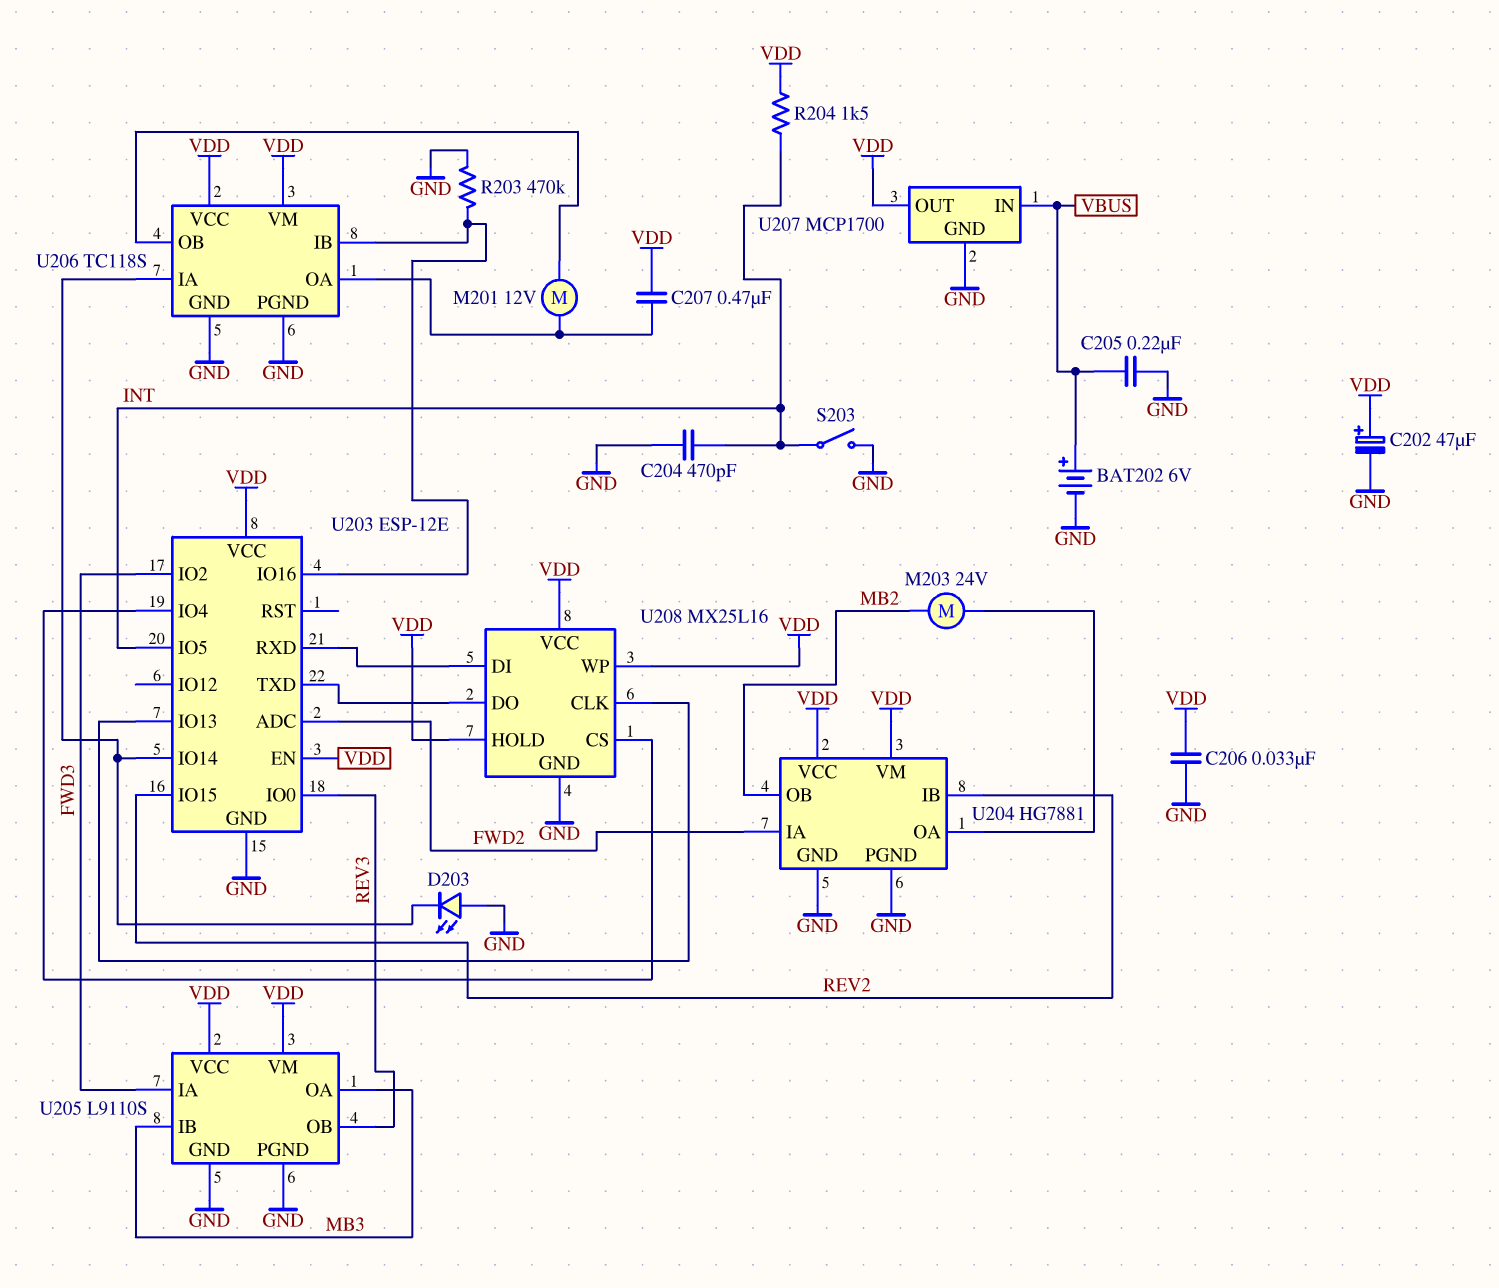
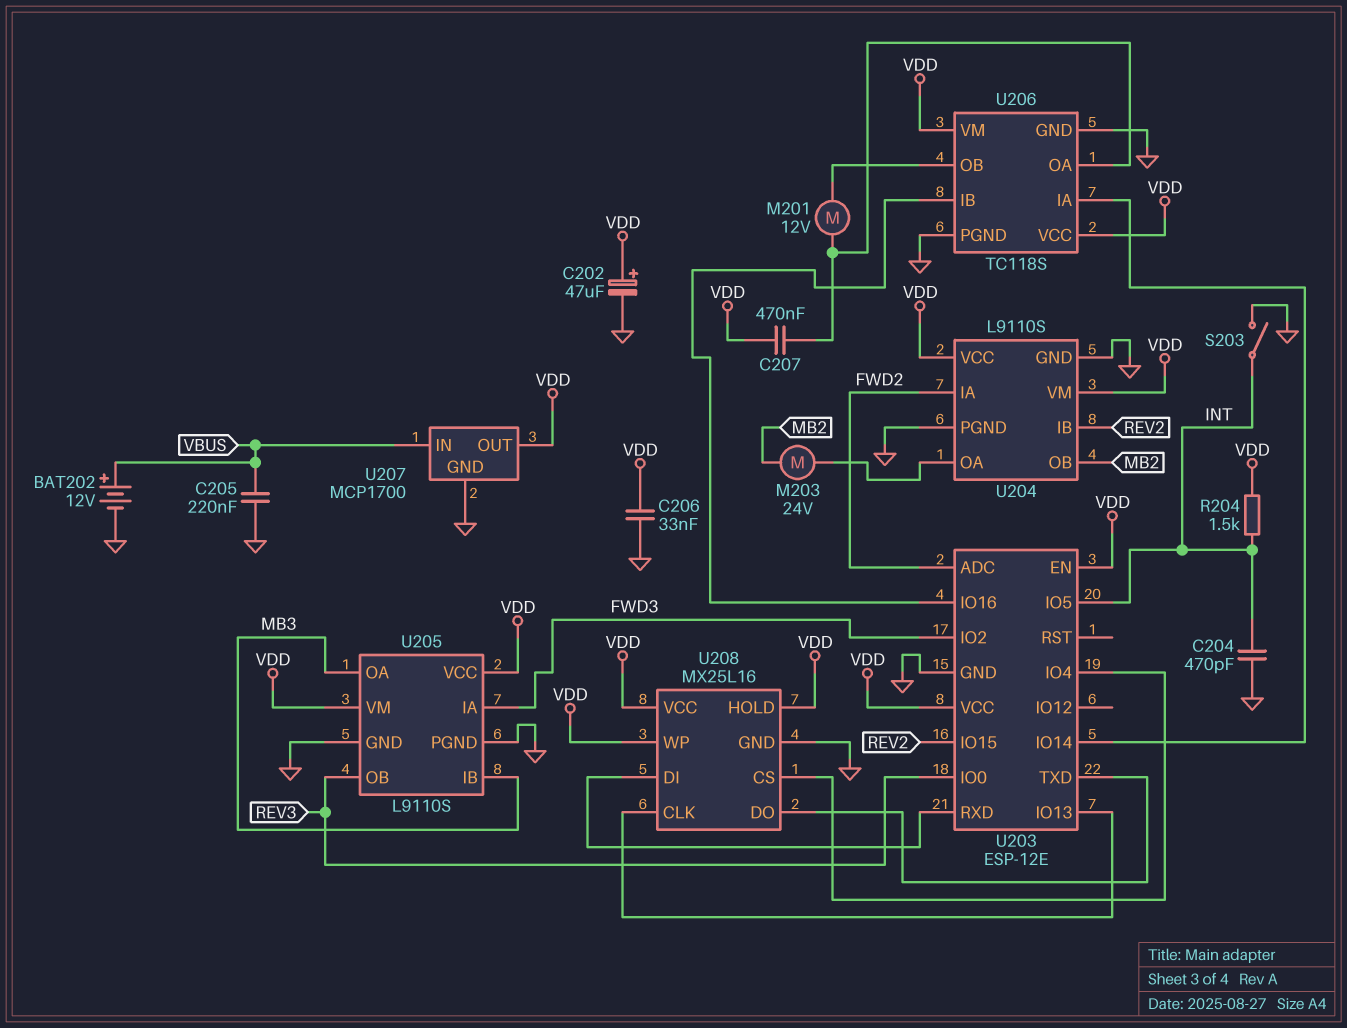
BAT202: 6V (plus VBUS, minus GND) -> 12V (plus VBUS, minus GND)
D203: LED (A GND, K U203/IO14) -> none
R203: 470k (GND, U203/IO16) -> none
U204: HG7881 -> L9110S

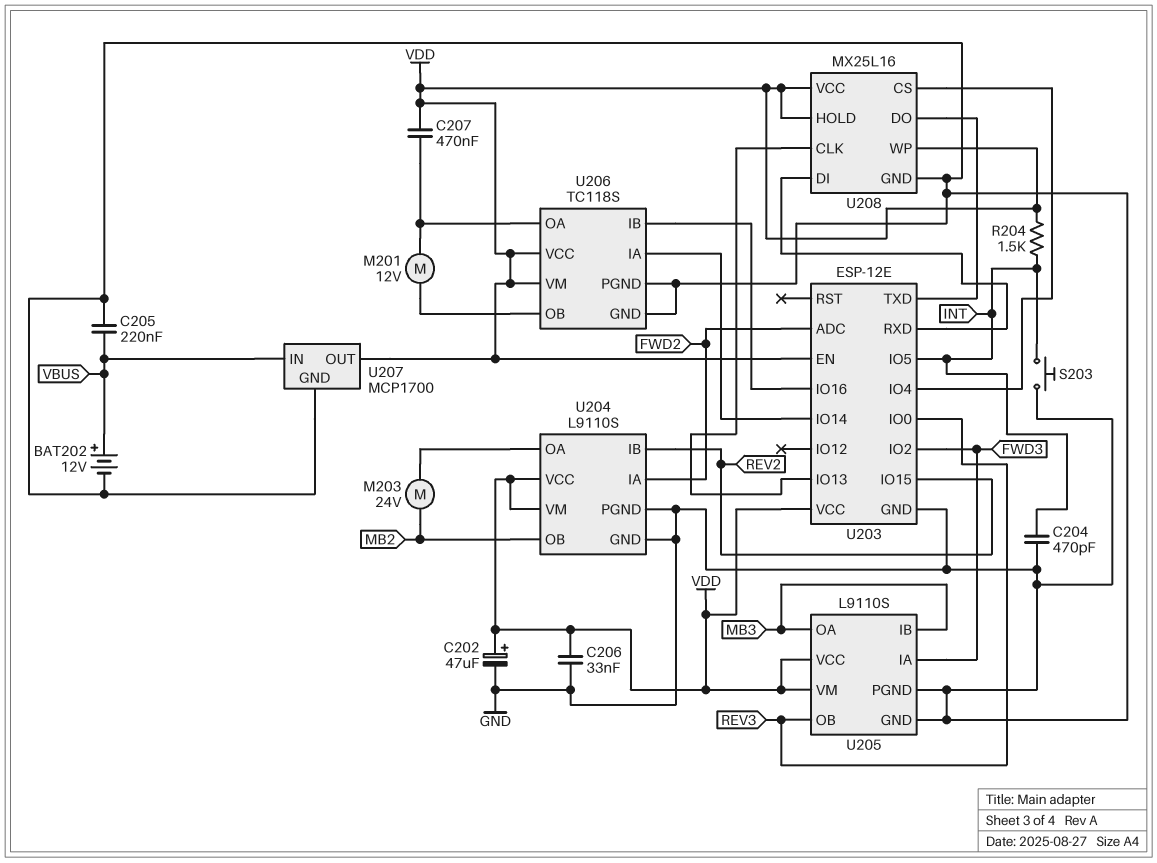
S203: switch (GND, INT) -> button (GND, INT)

